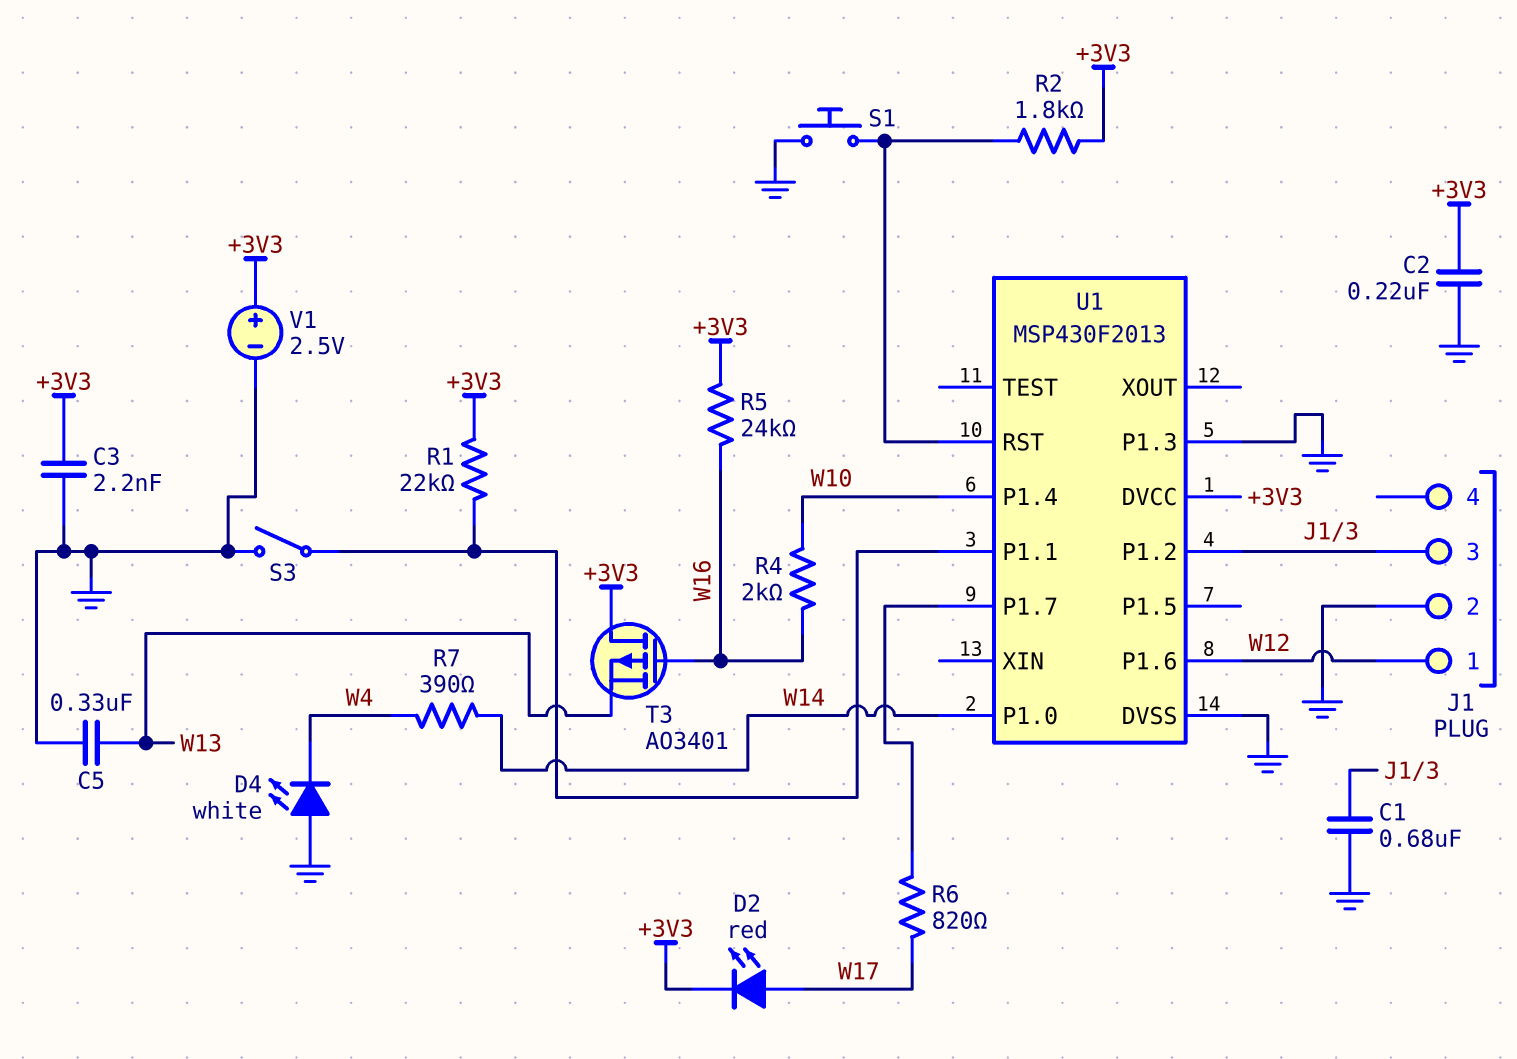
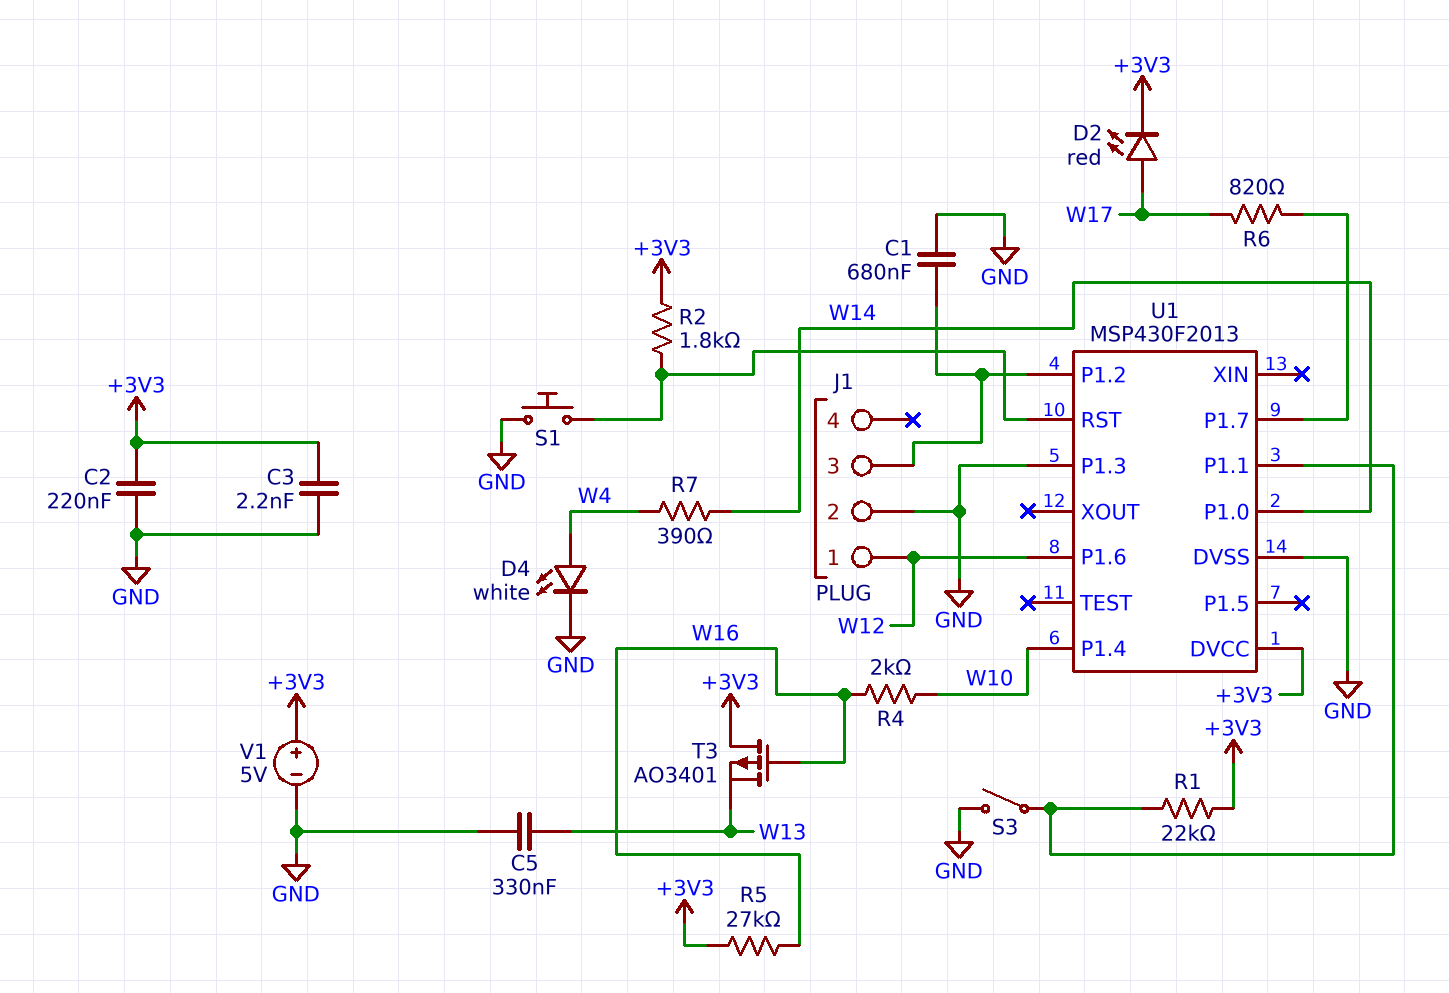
D4: LED white (A GND, K W4) -> LED white (A W4, K GND)
R5: 24k (+3V3, W16) -> 27k (+3V3, W16)
V1: 2.5V (plus +3V3, minus GND) -> 5V (plus +3V3, minus GND)

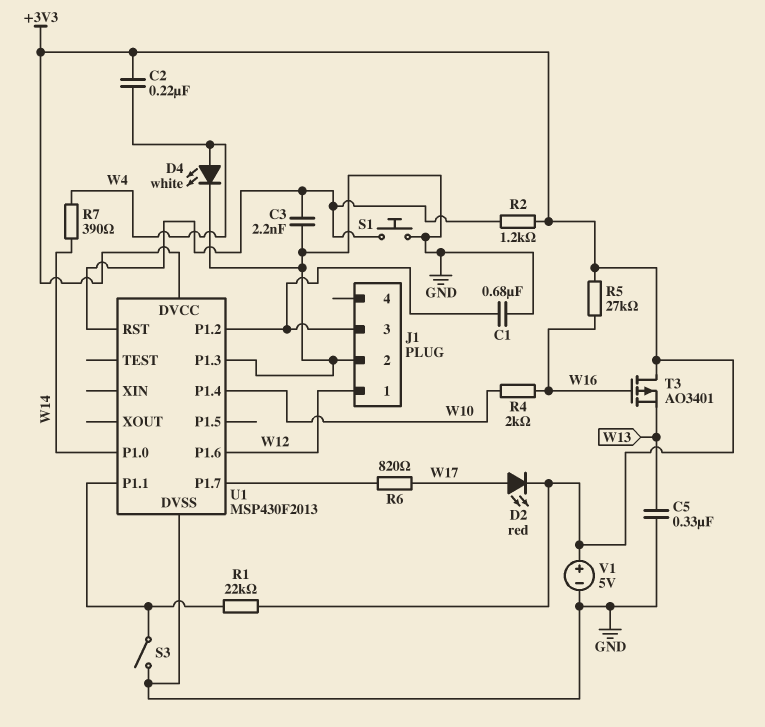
C2: 220nF (+3V3, GND) -> 220nF (+3V3, W4)
C3: 2.2nF (+3V3, GND) -> 2.2nF (GND, U1/RST)
R2: 1.8k (+3V3, U1/RST) -> 1.2k (+3V3, U1/RST)

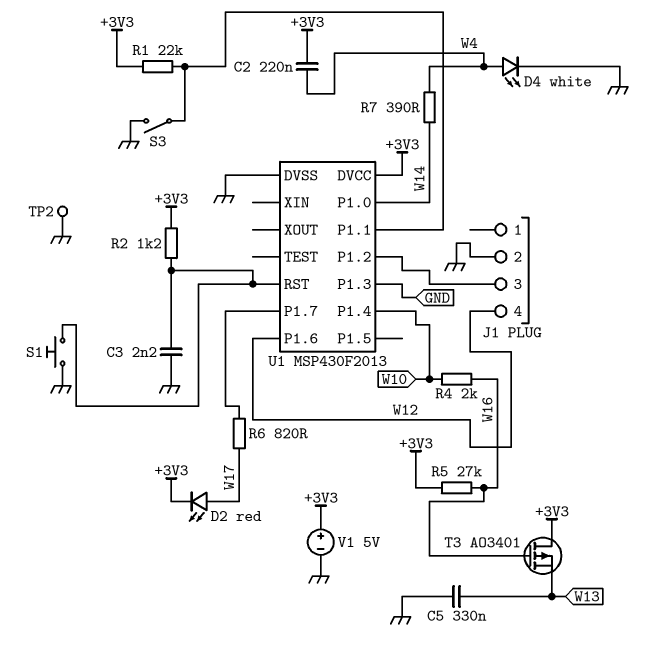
C1: 680nF (GND, J1/3) -> none
J1 pin 1: W12 -> none
J1 pin 4: none -> W12
TP2: none -> test point (GND)

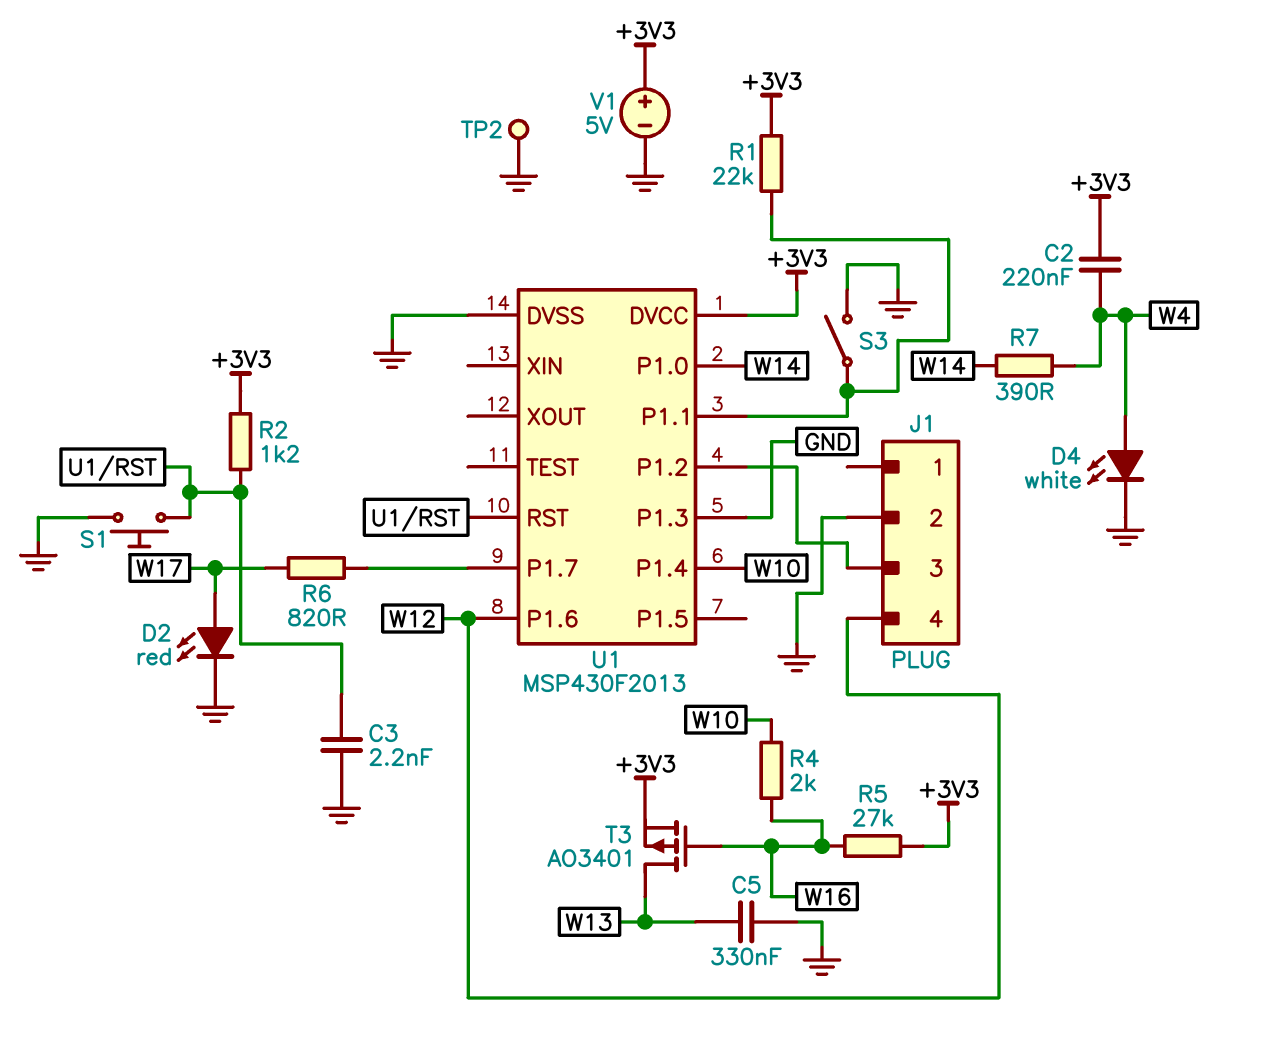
D2: LED red (A W17, K +3V3) -> LED red (A W17, K GND)
T3: PMOS AO3401 (G W16, D +3V3, S W13) -> PMOS AO3401 (G W16, D W13, S +3V3)

